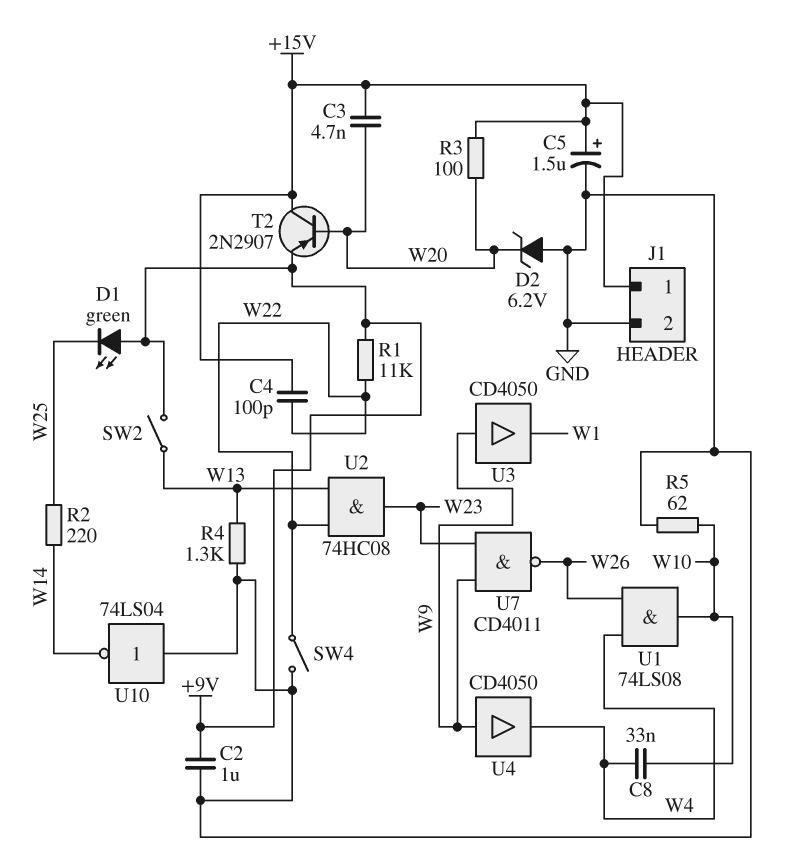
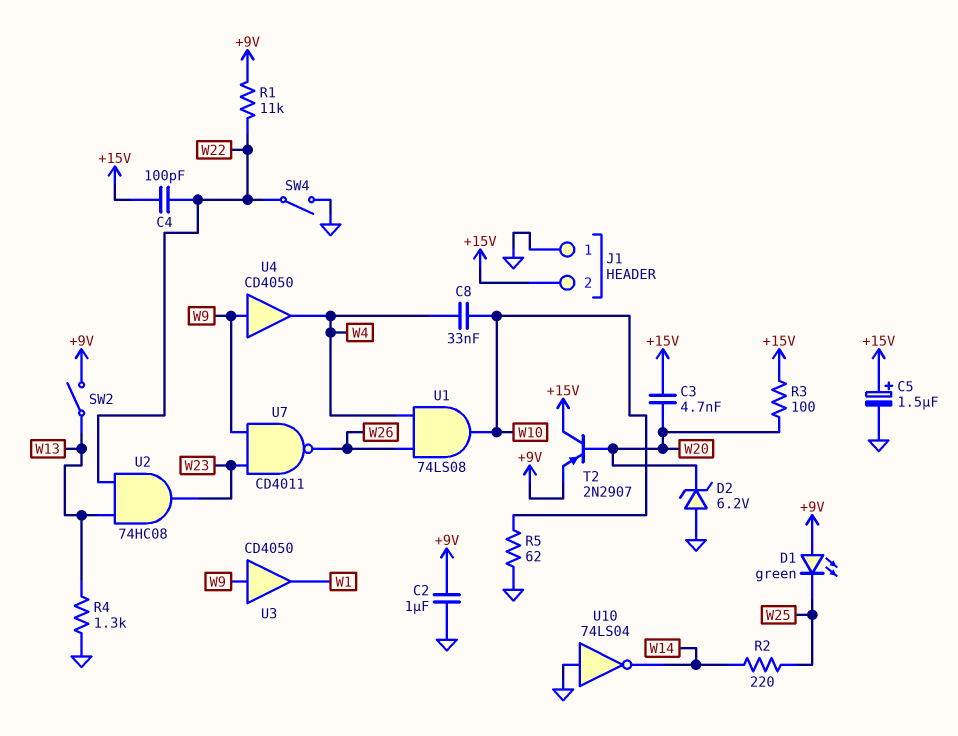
J1 pin 1: +15V -> GND
J1 pin 2: GND -> +15V

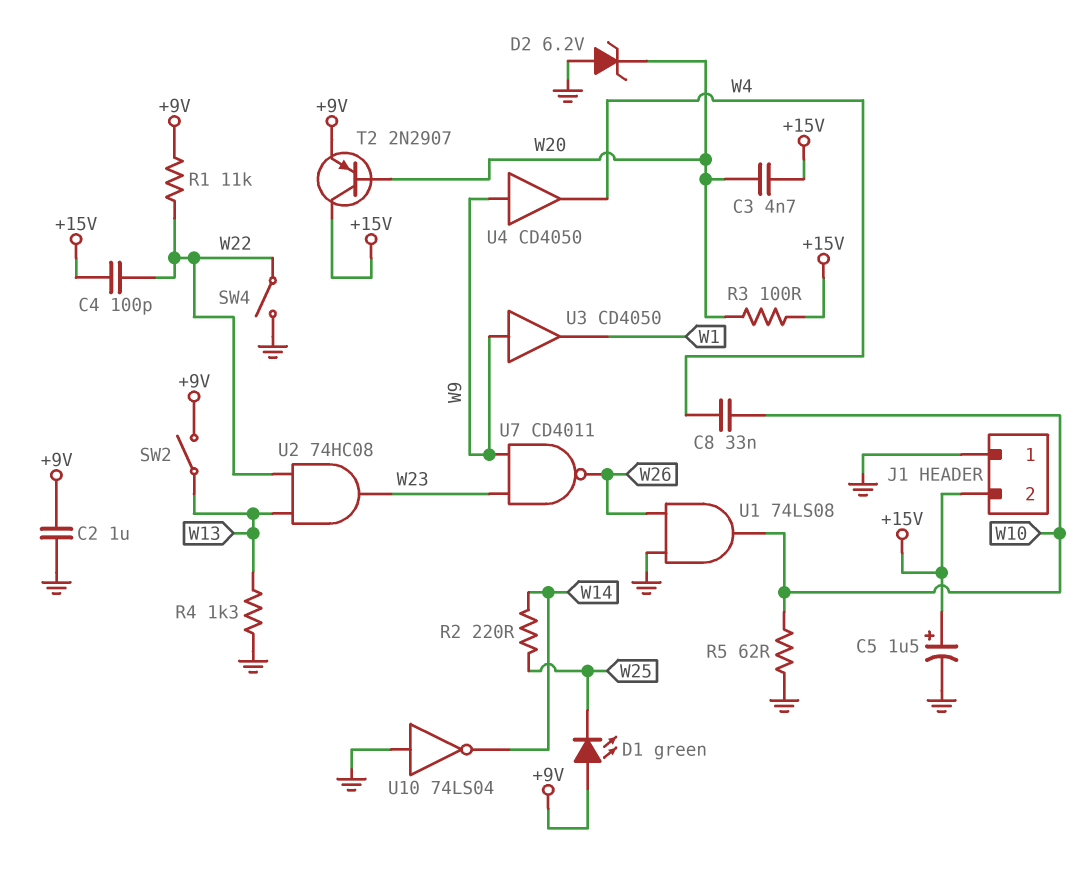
U1: AND 74LS08 (in W4, in W26, out W10) -> AND 74LS08 (in GND, in W26, out W10)

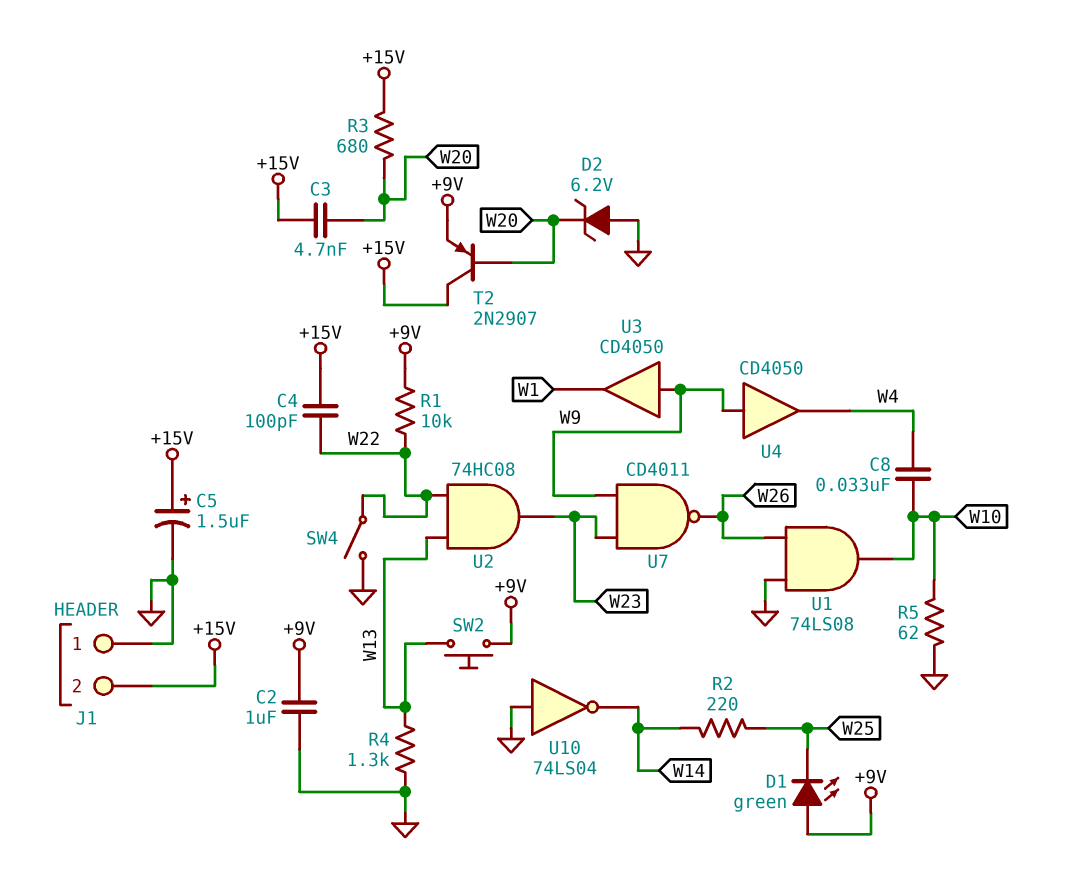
R1: 11k (+9V, W22) -> 10k (+9V, W22)
R3: 100 (+15V, W20) -> 680 (+15V, W20)
SW2: switch (+9V, W13) -> button (+9V, W13)

